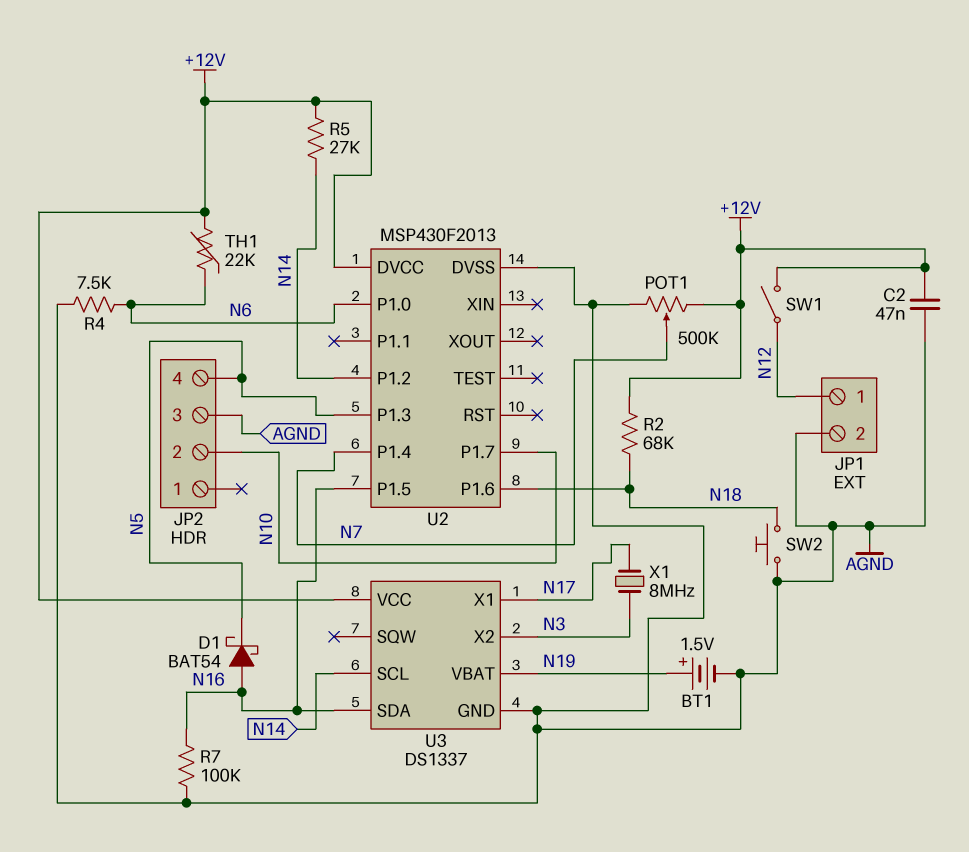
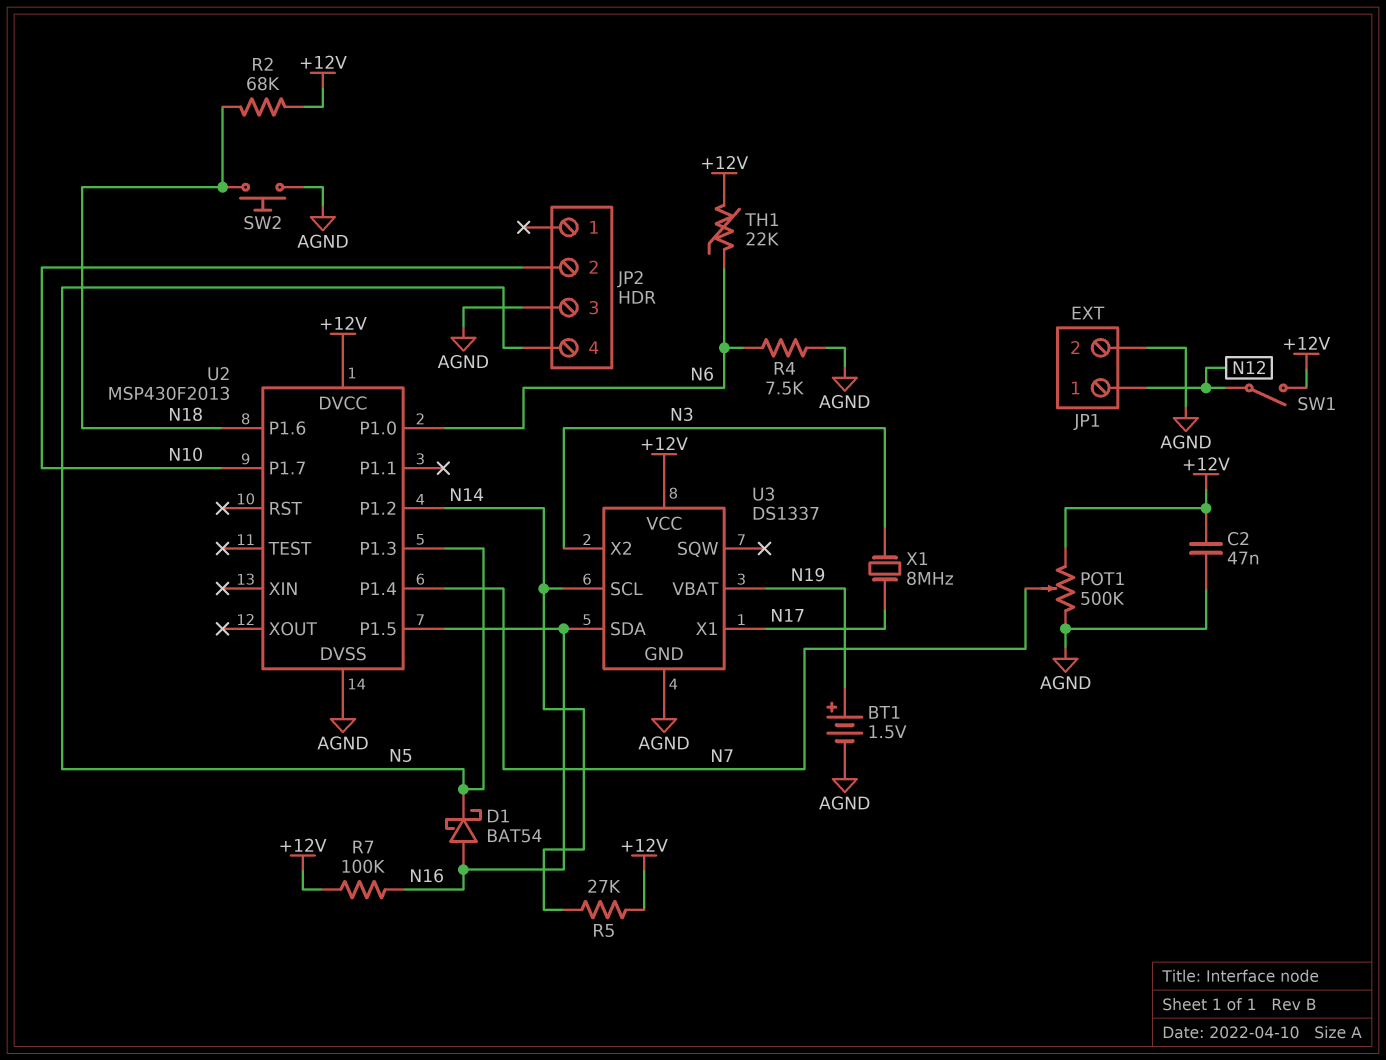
R7: 100k (AGND, N16) -> 100k (+12V, N16)

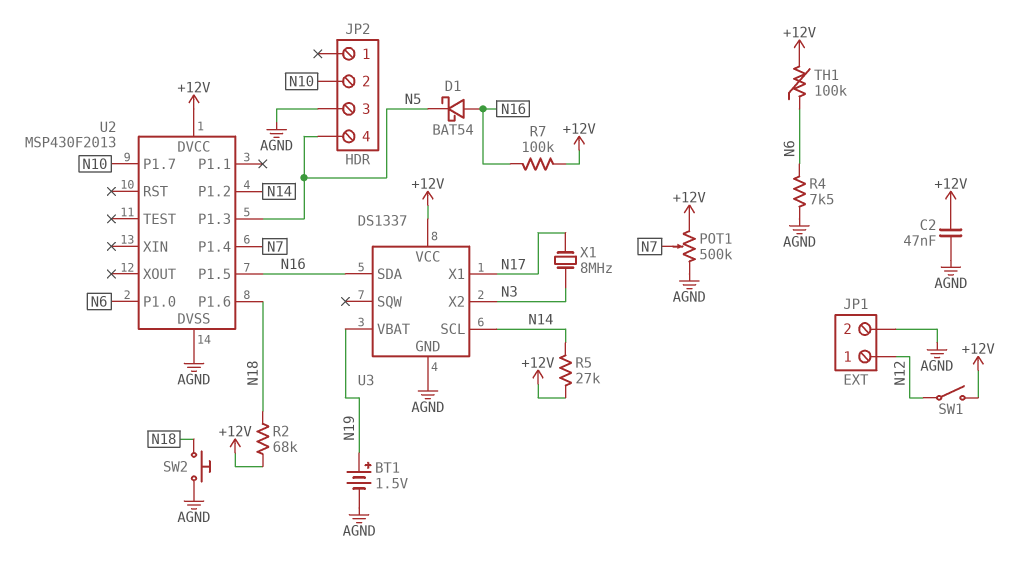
TH1: 22k (+12V, N6) -> 100k (+12V, N6)

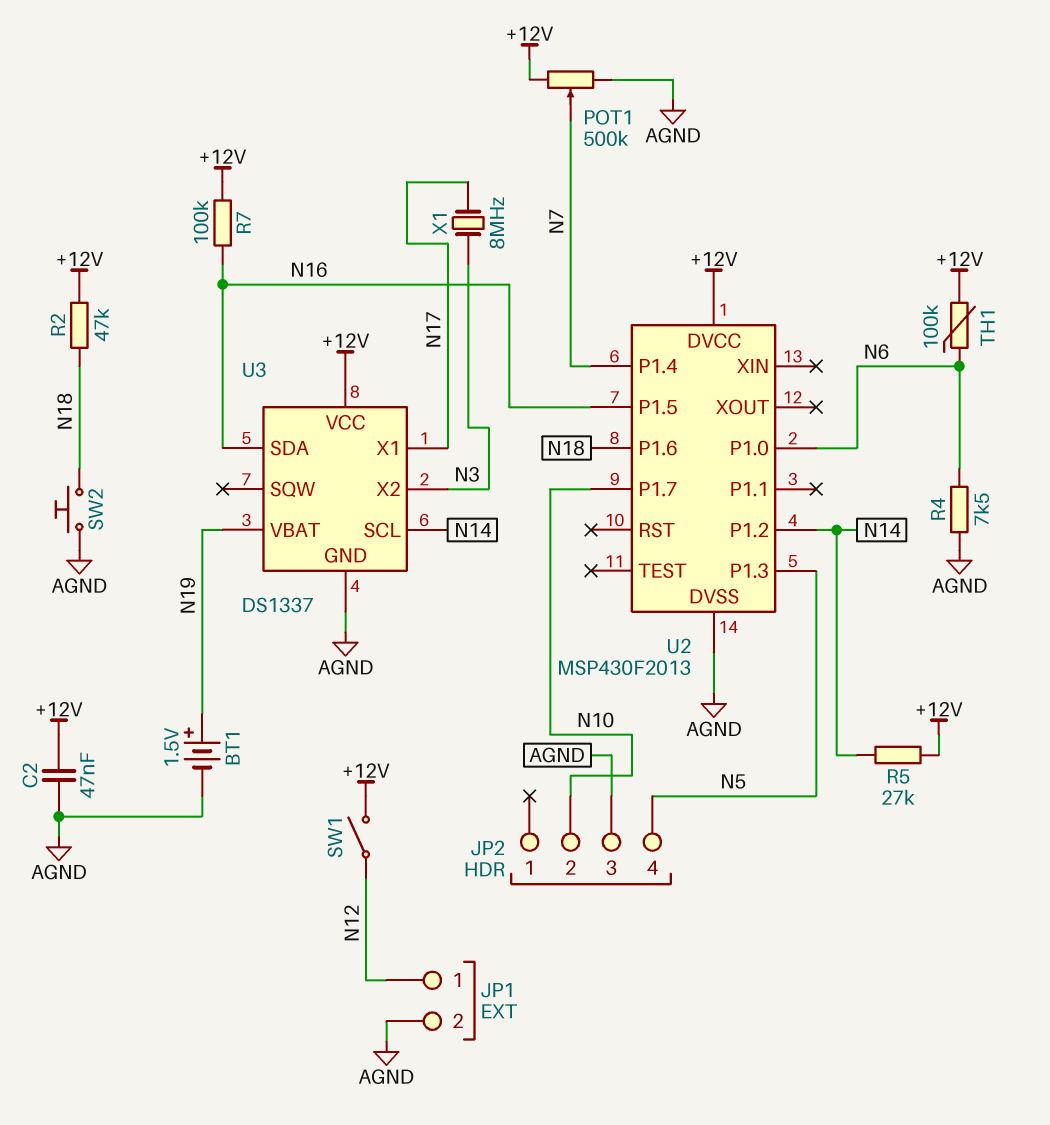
D1: schottky BAT54 (A N16, K N5) -> none
R2: 68k (+12V, N18) -> 47k (+12V, N18)

